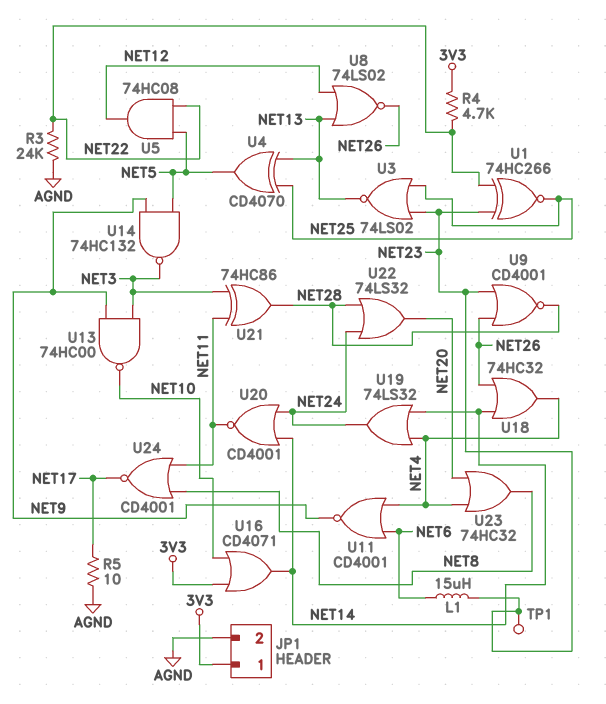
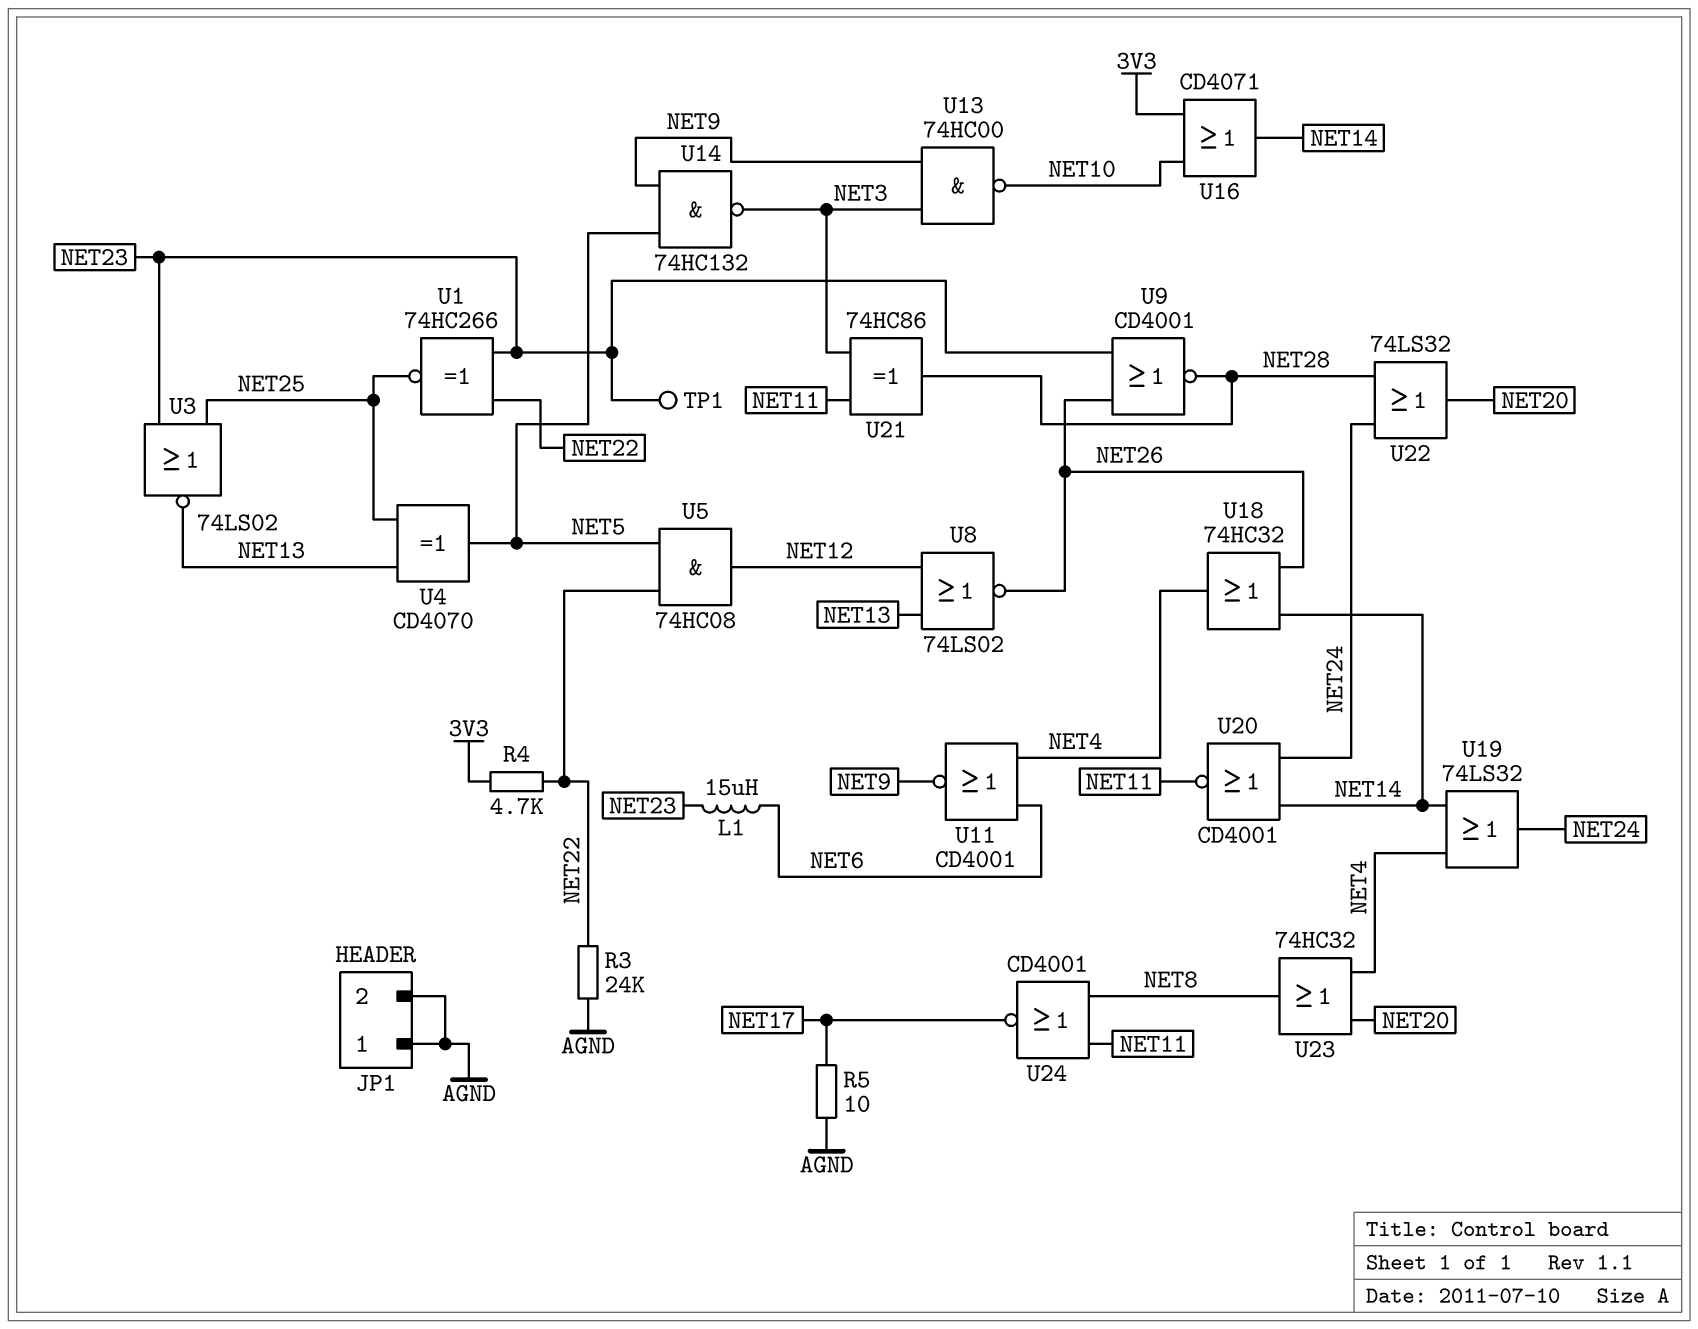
JP1 pin 1: 3V3 -> AGND

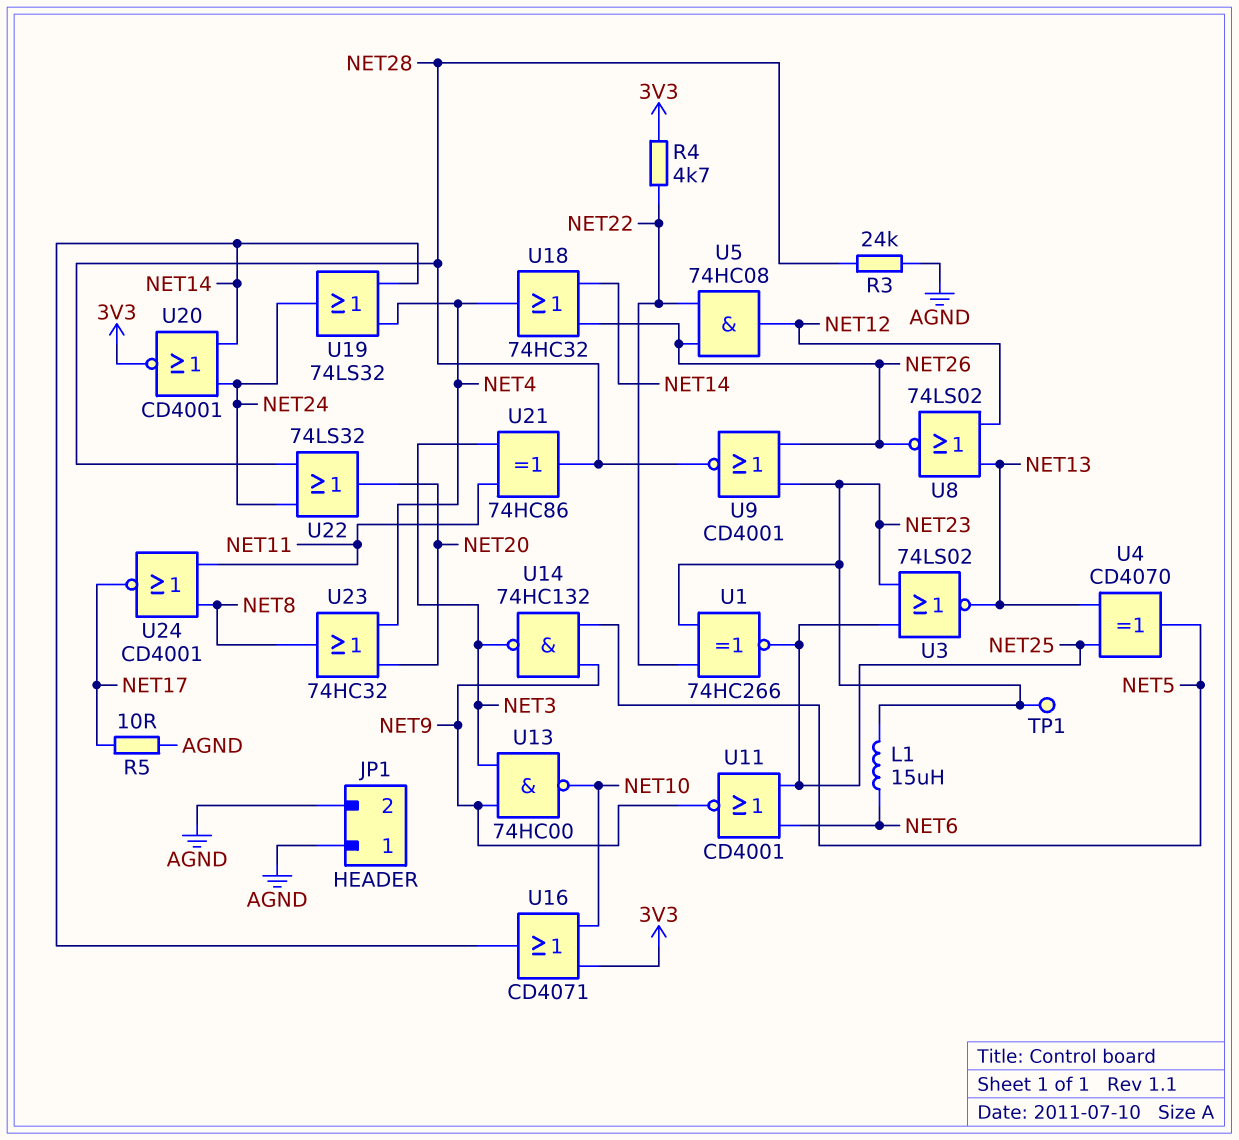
R3: 24k (AGND, NET22) -> 24k (AGND, NET28)
U5: AND 74HC08 (in NET5, in NET22, out NET12) -> AND 74HC08 (in NET22, in NET26, out NET12)
U11: NOR CD4001 (in NET4, in NET6, out NET9) -> NOR CD4001 (in NET6, in NET25, out NET9)
U20: NOR CD4001 (in NET14, in NET24, out NET11) -> NOR CD4001 (in NET14, in NET24, out 3V3)

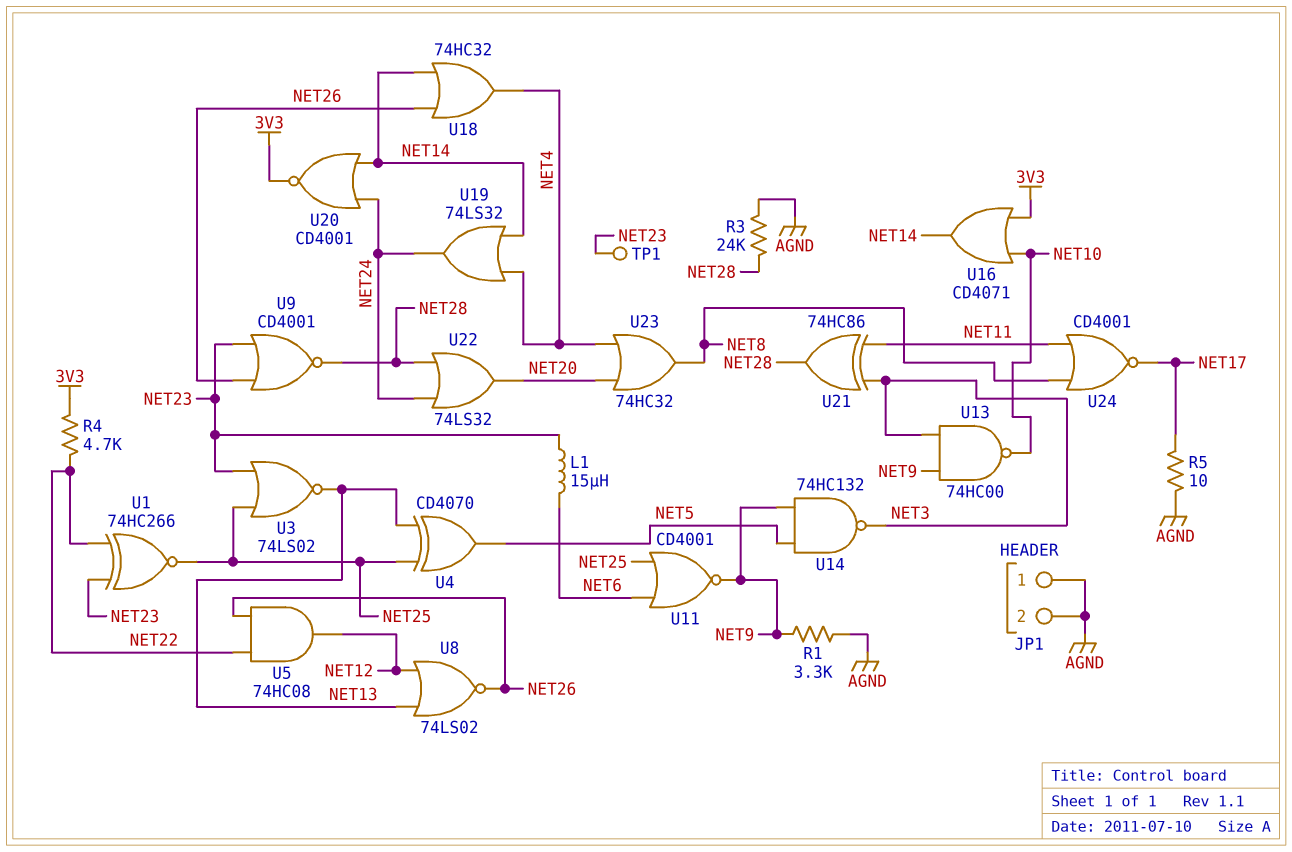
R1: none -> 3.3k (AGND, NET9)

